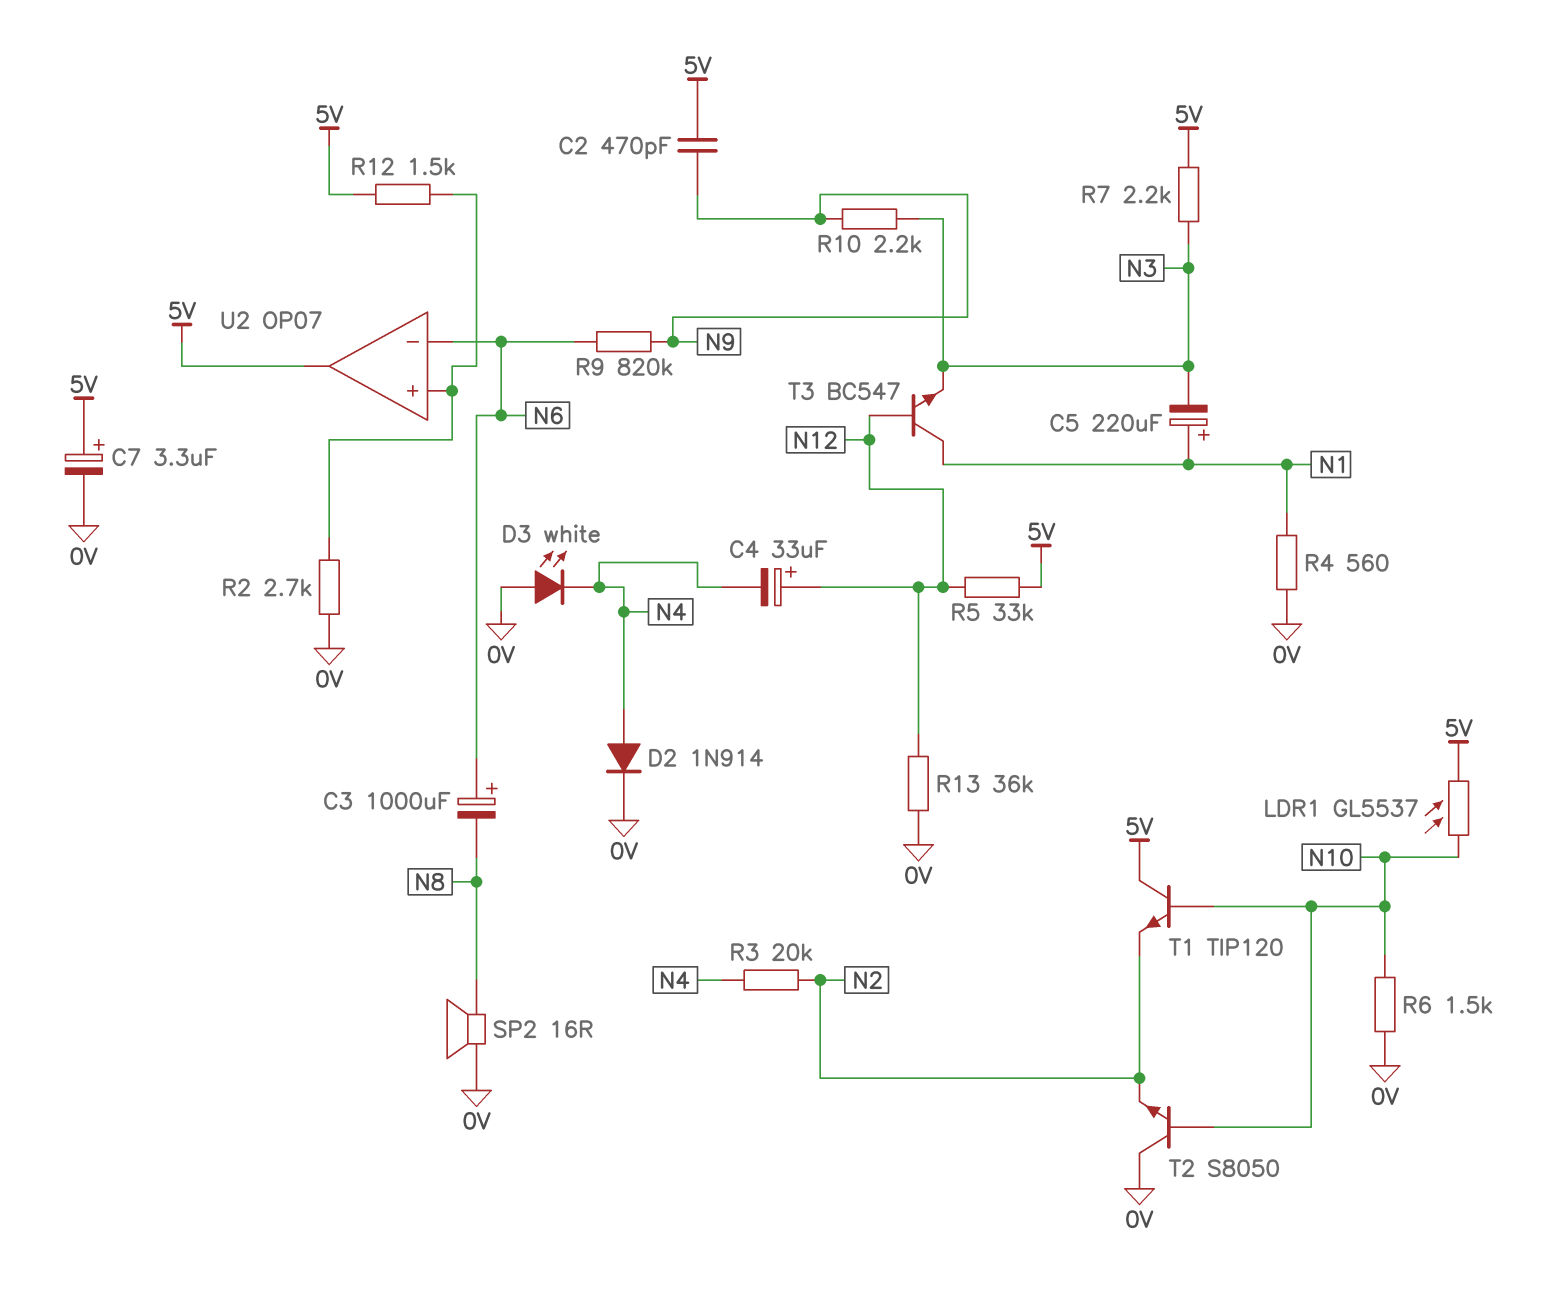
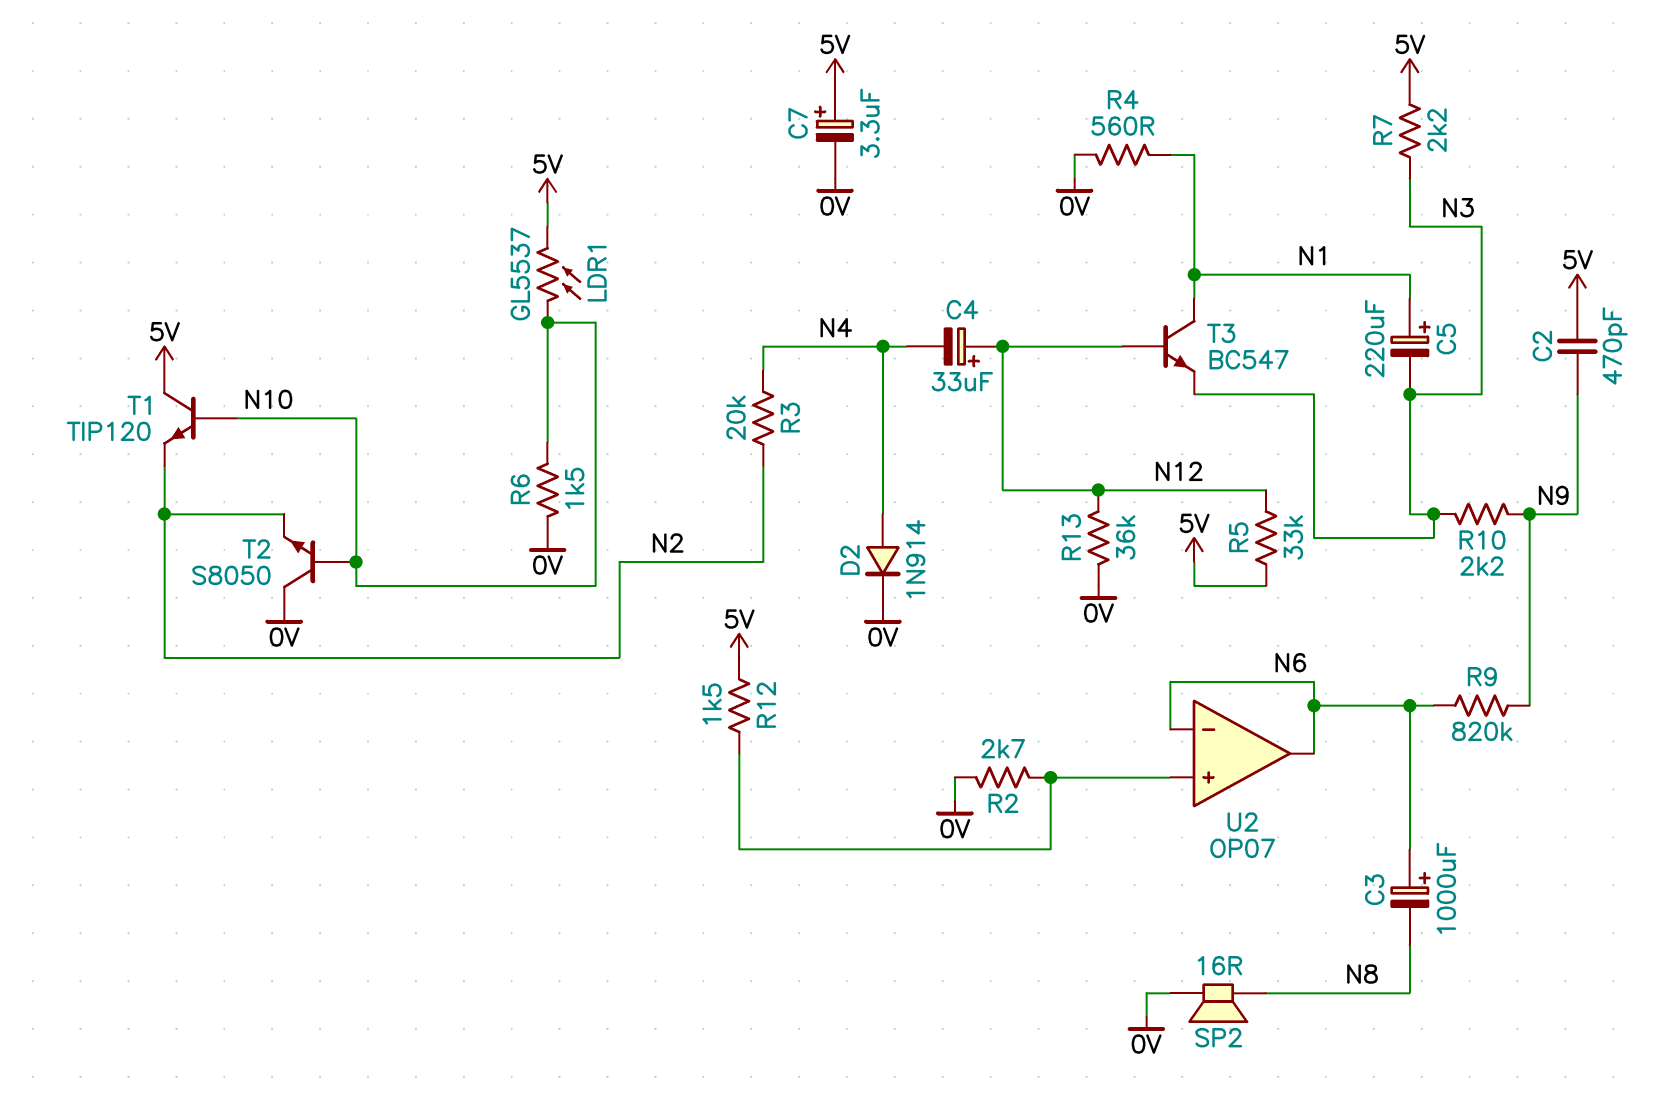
D3: LED white (A 0V, K N4) -> none
U2 pin out: 5V -> N6

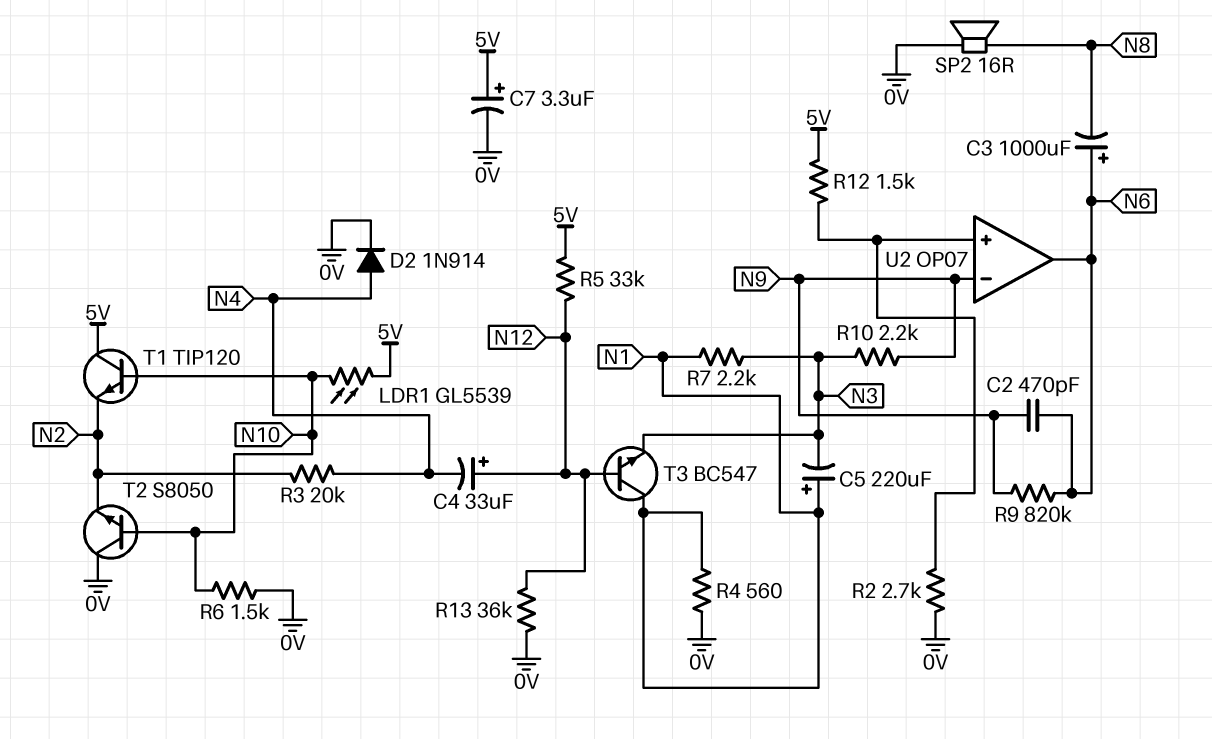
C2: 470pF (5V, N9) -> 470pF (N6, N9)
LDR1: GL5537 (5V, N10) -> GL5539 (5V, N10)
R7: 2.2k (5V, N3) -> 2.2k (N1, N3)
U2 pin in-: N6 -> N9

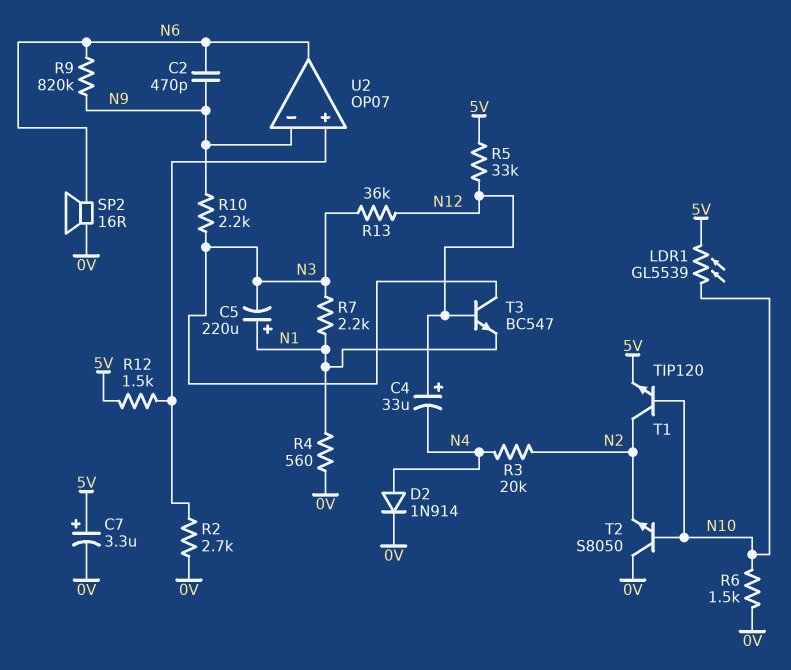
C3: 1000uF (plus N6, minus N8) -> none
R13: 36k (0V, N12) -> 36k (N3, N12)
SP2: speaker 16R (0V, N8) -> speaker 16R (0V, N6)
T1: NPN TIP120 (B N10, C 5V, E N2) -> NPN TIP120 (B N10, C N2, E 5V)
T3: NPN BC547 (B N12, C N1, E N3) -> NPN BC547 (B N12, C N3, E N1)

